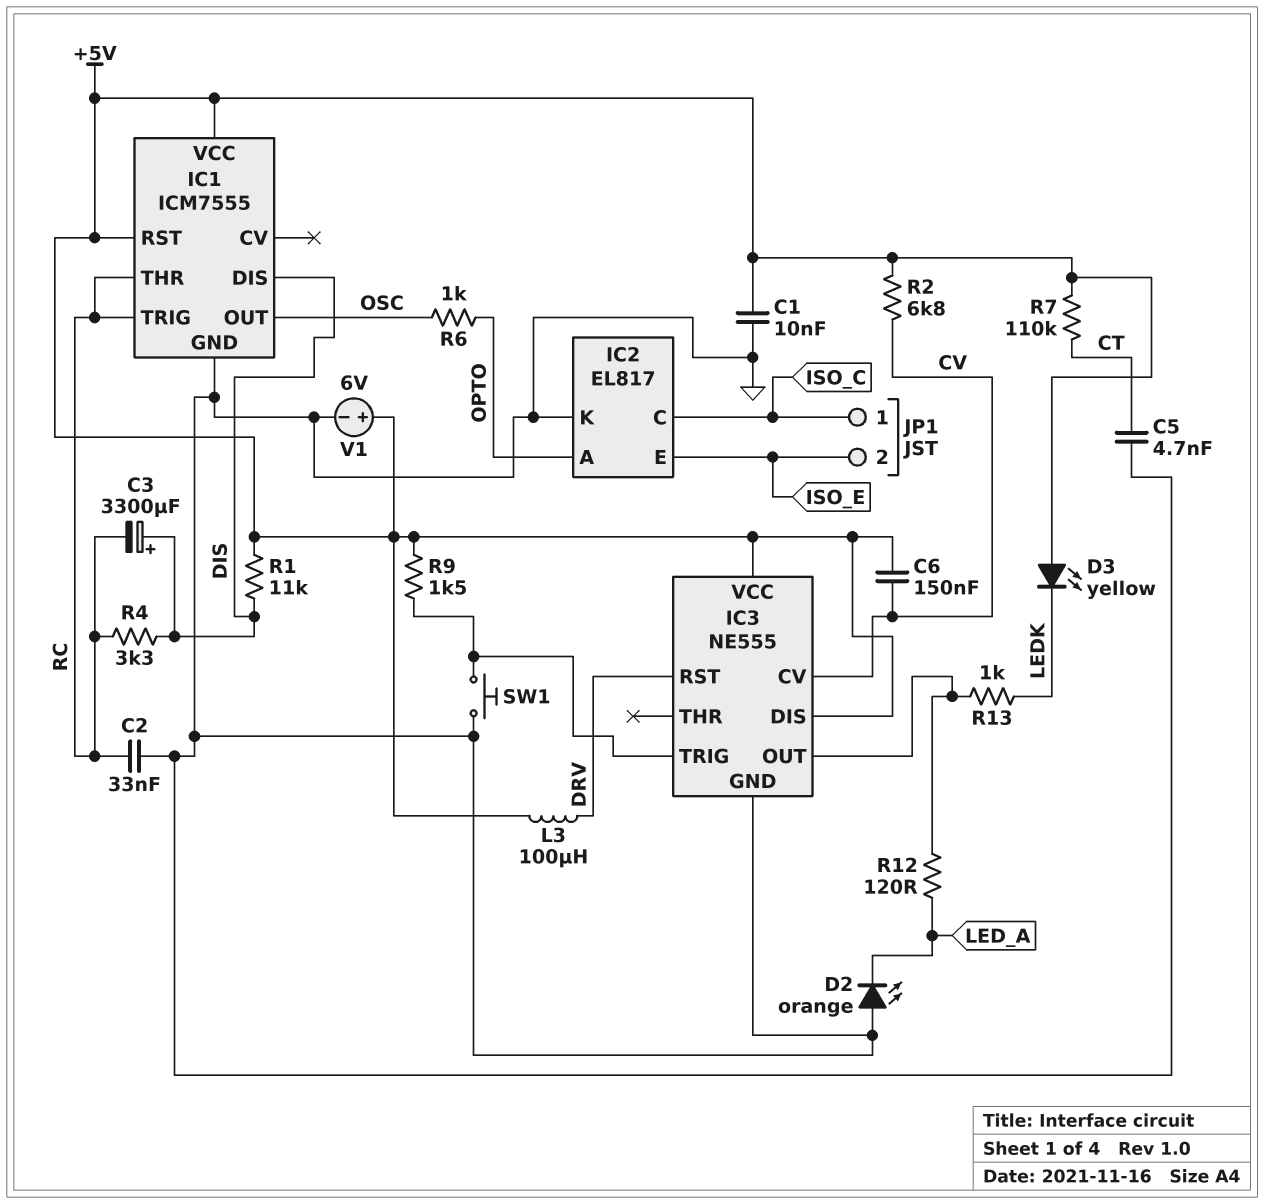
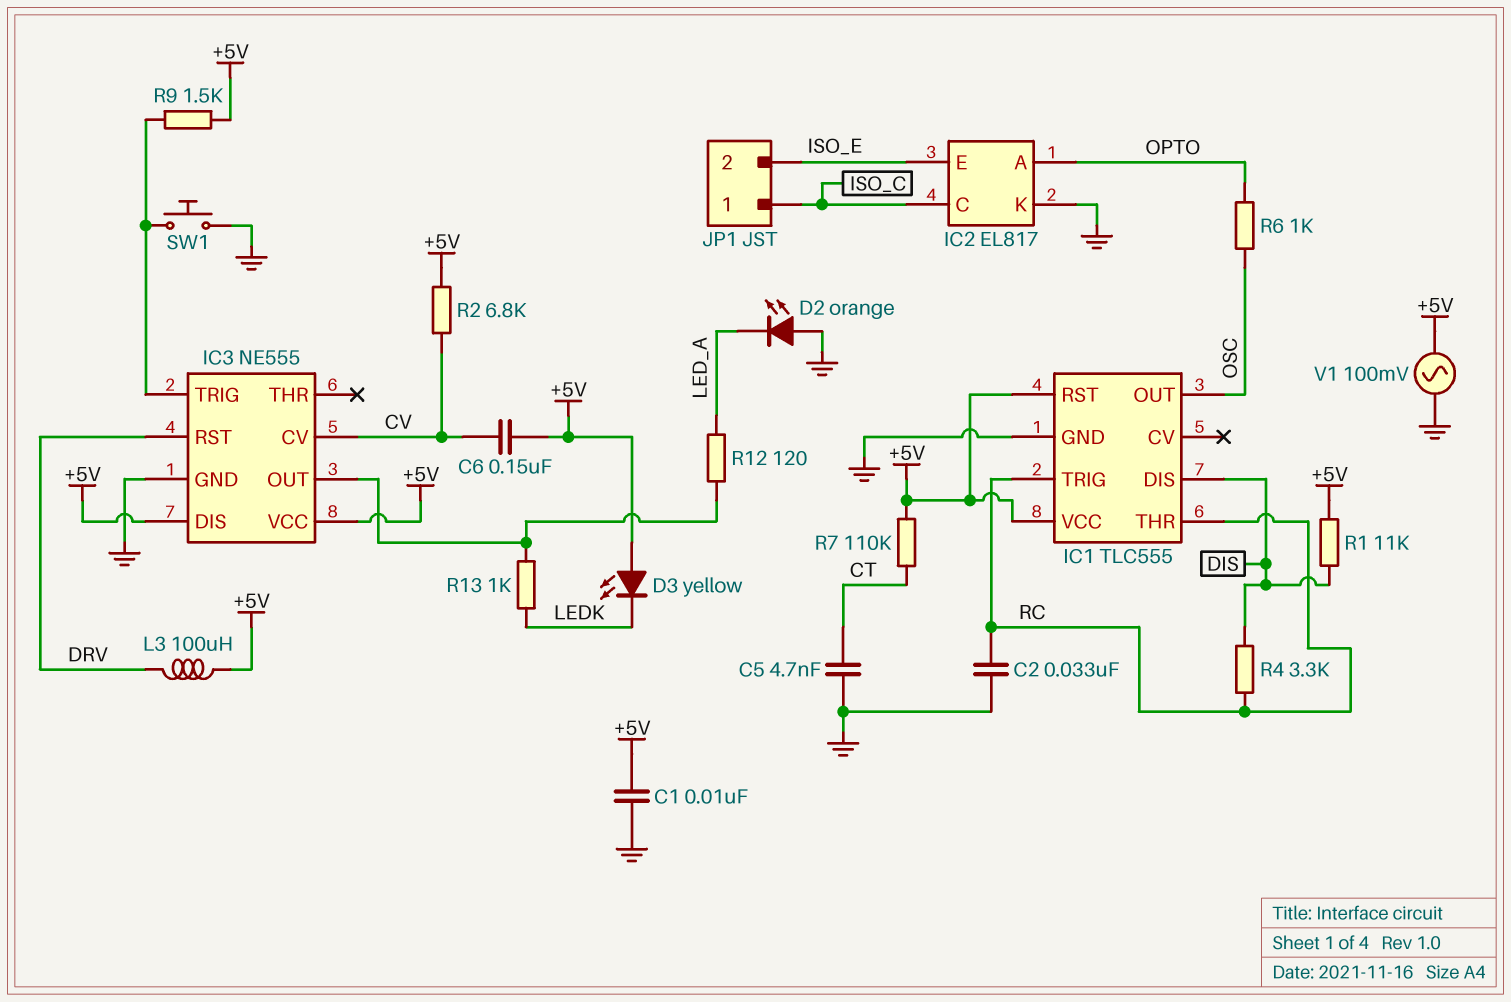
C3: 3300uF (plus DIS, minus RC) -> none
IC1: ICM7555 -> TLC555
V1: 6V (plus +5V, minus GND) -> AC 100mV (+5V, GND)

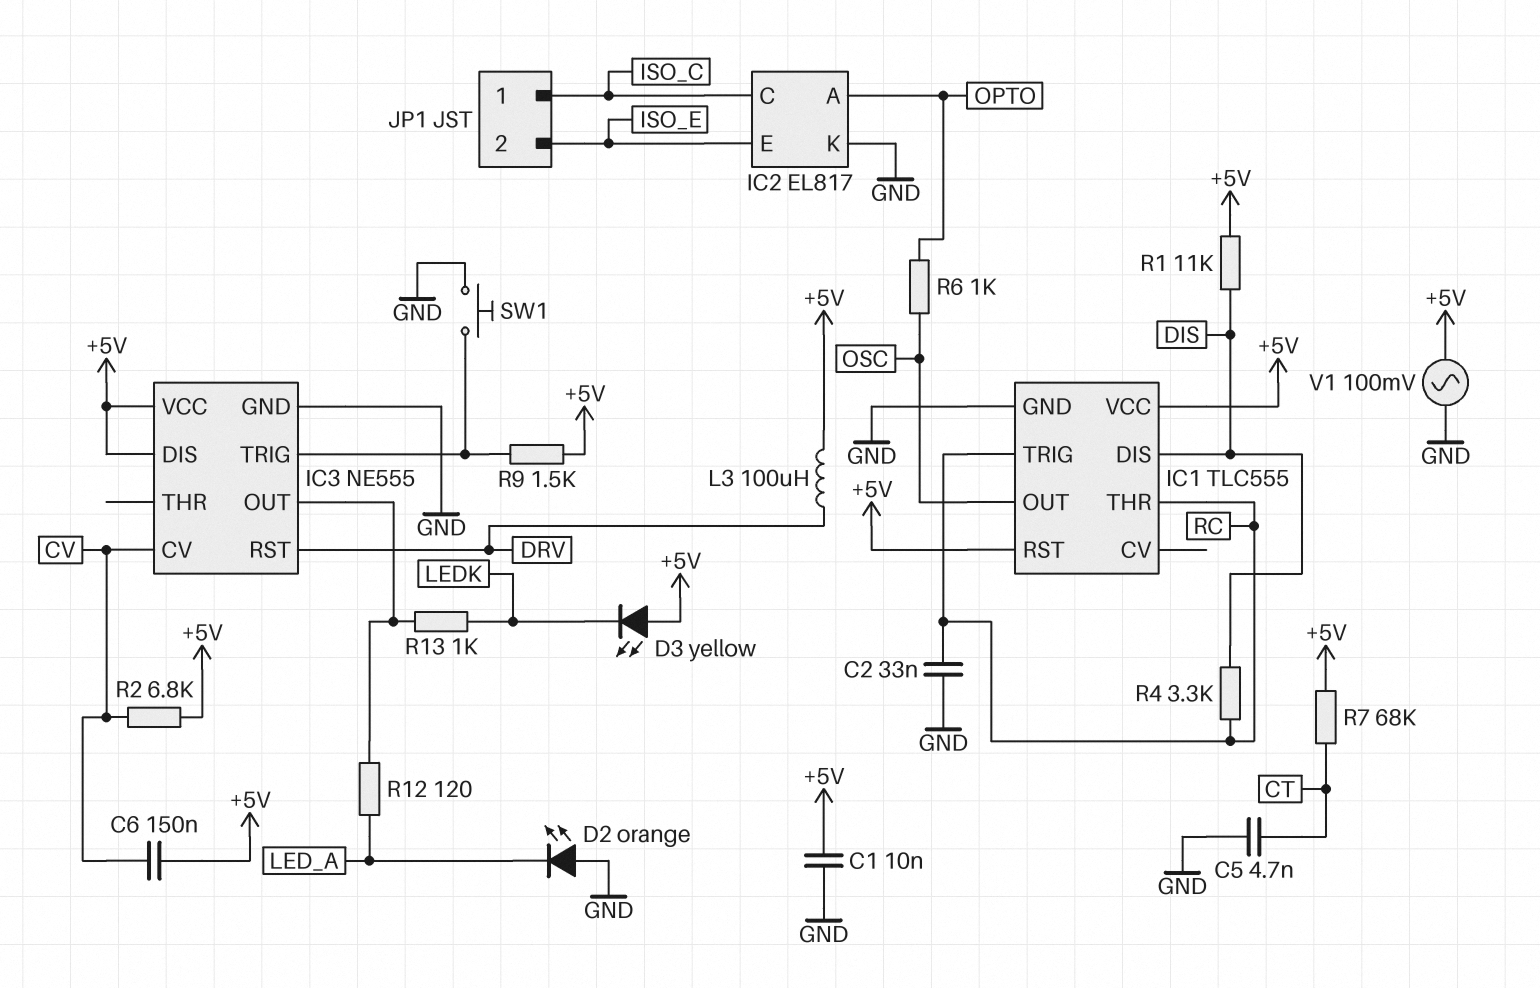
R7: 110k (+5V, CT) -> 68k (+5V, CT)

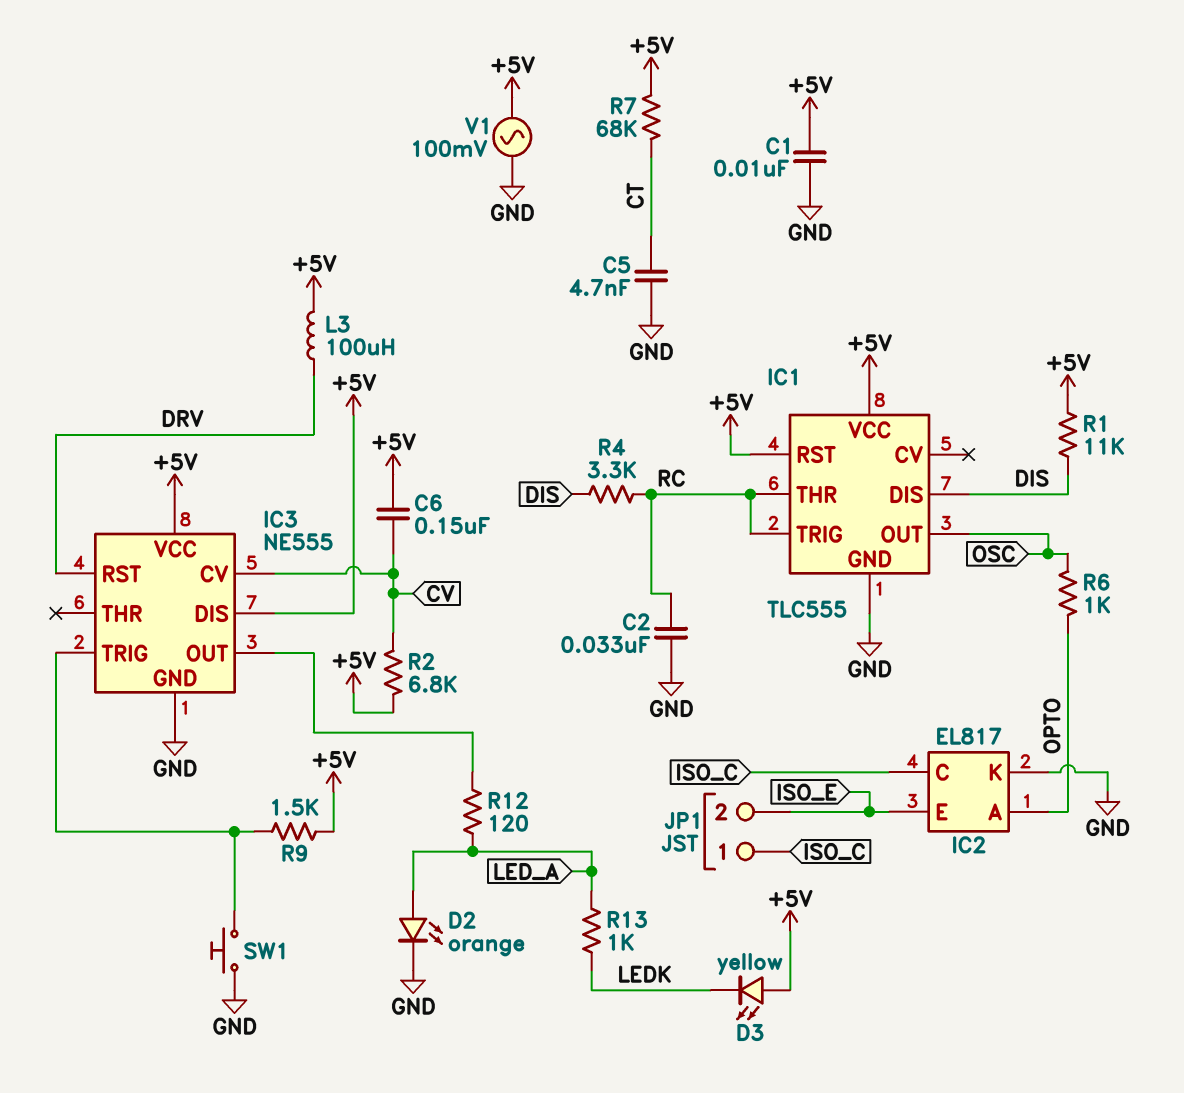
D2: LED orange (A GND, K LED_A) -> LED orange (A LED_A, K GND)
R13: 1k (IC3/OUT, LEDK) -> 1k (LEDK, LED_A)

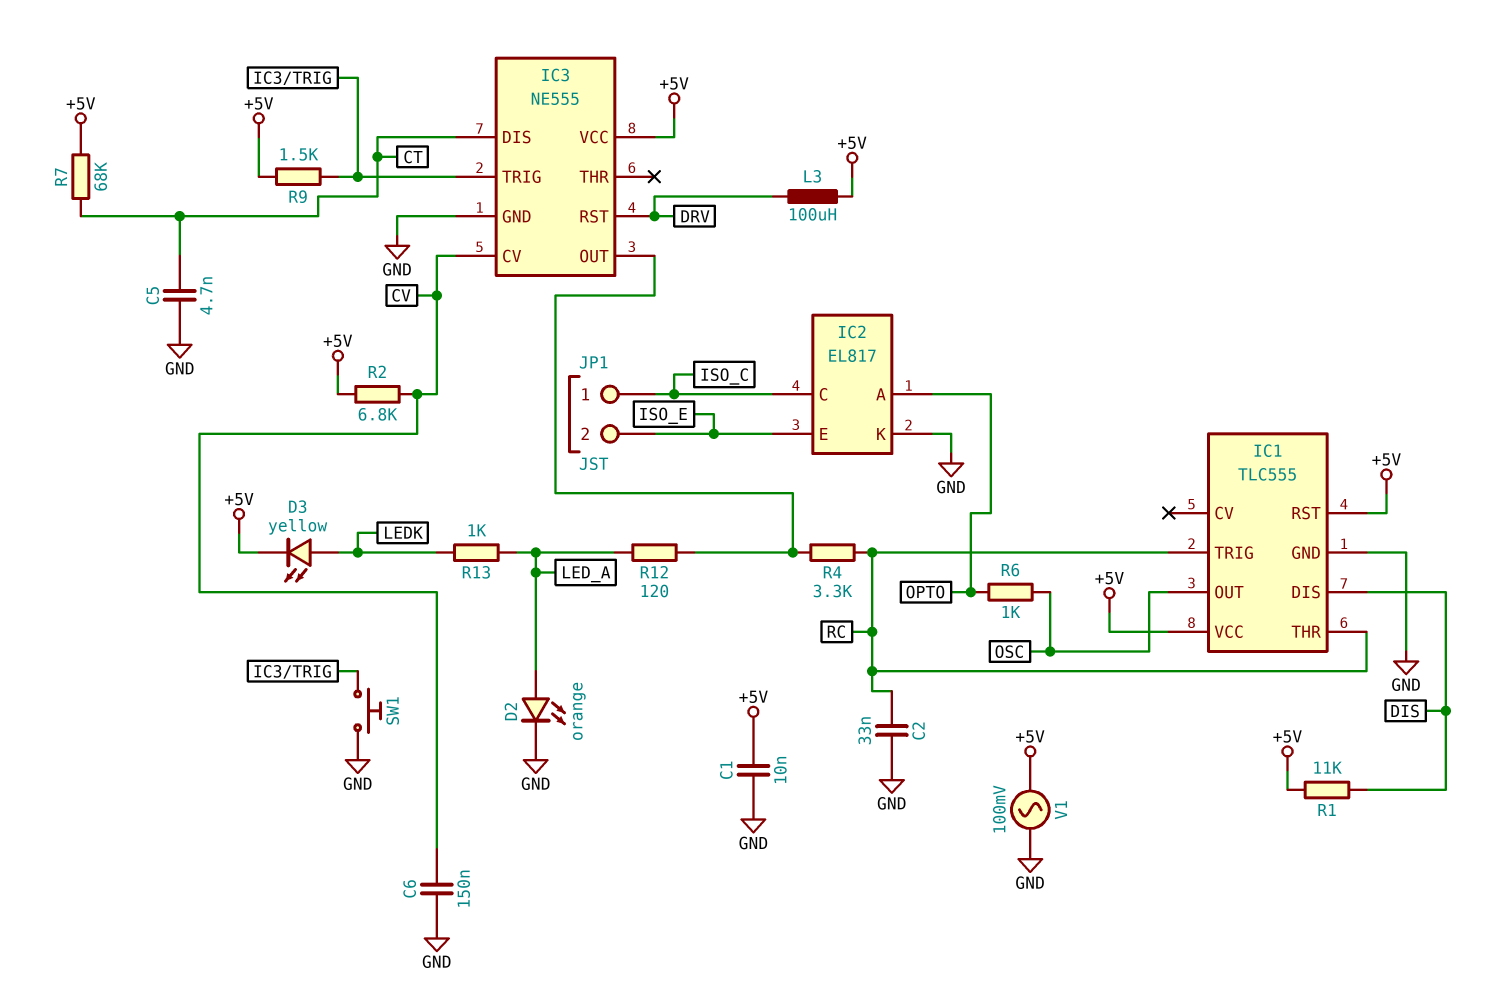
C6: 150nF (+5V, CV) -> 150nF (CV, GND)
D3: LED yellow (A +5V, K LEDK) -> LED yellow (A LEDK, K +5V)
IC3 pin DIS: +5V -> CT
R4: 3.3k (DIS, RC) -> 3.3k (IC3/OUT, RC)

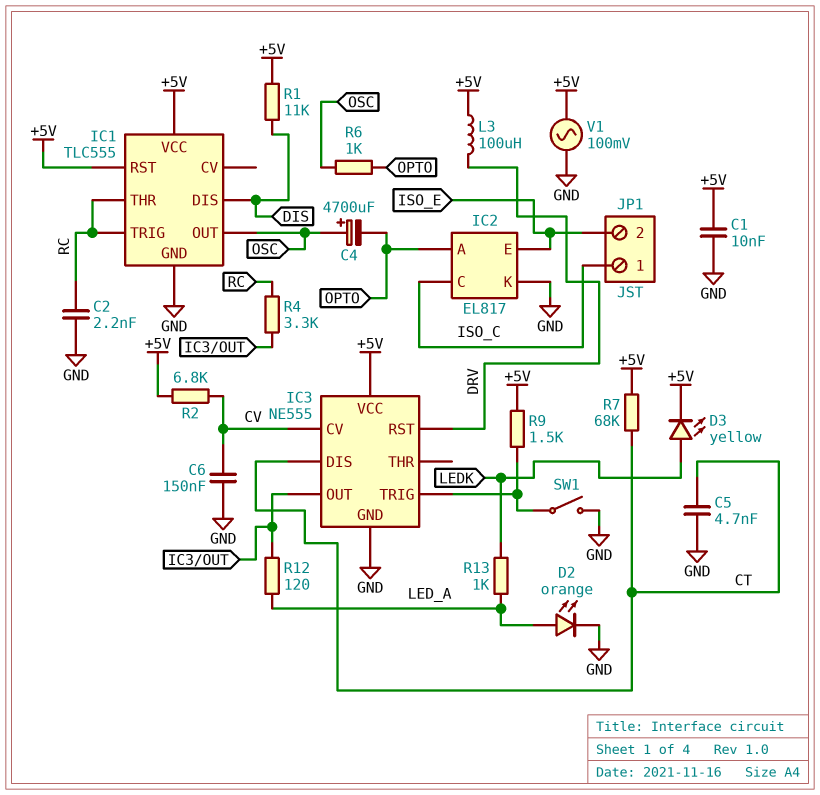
C2: 33nF (GND, RC) -> 2.2nF (GND, RC)
C4: none -> 4700uF (plus OSC, minus OPTO)
SW1: button (GND, IC3/TRIG) -> switch (GND, IC3/TRIG)

